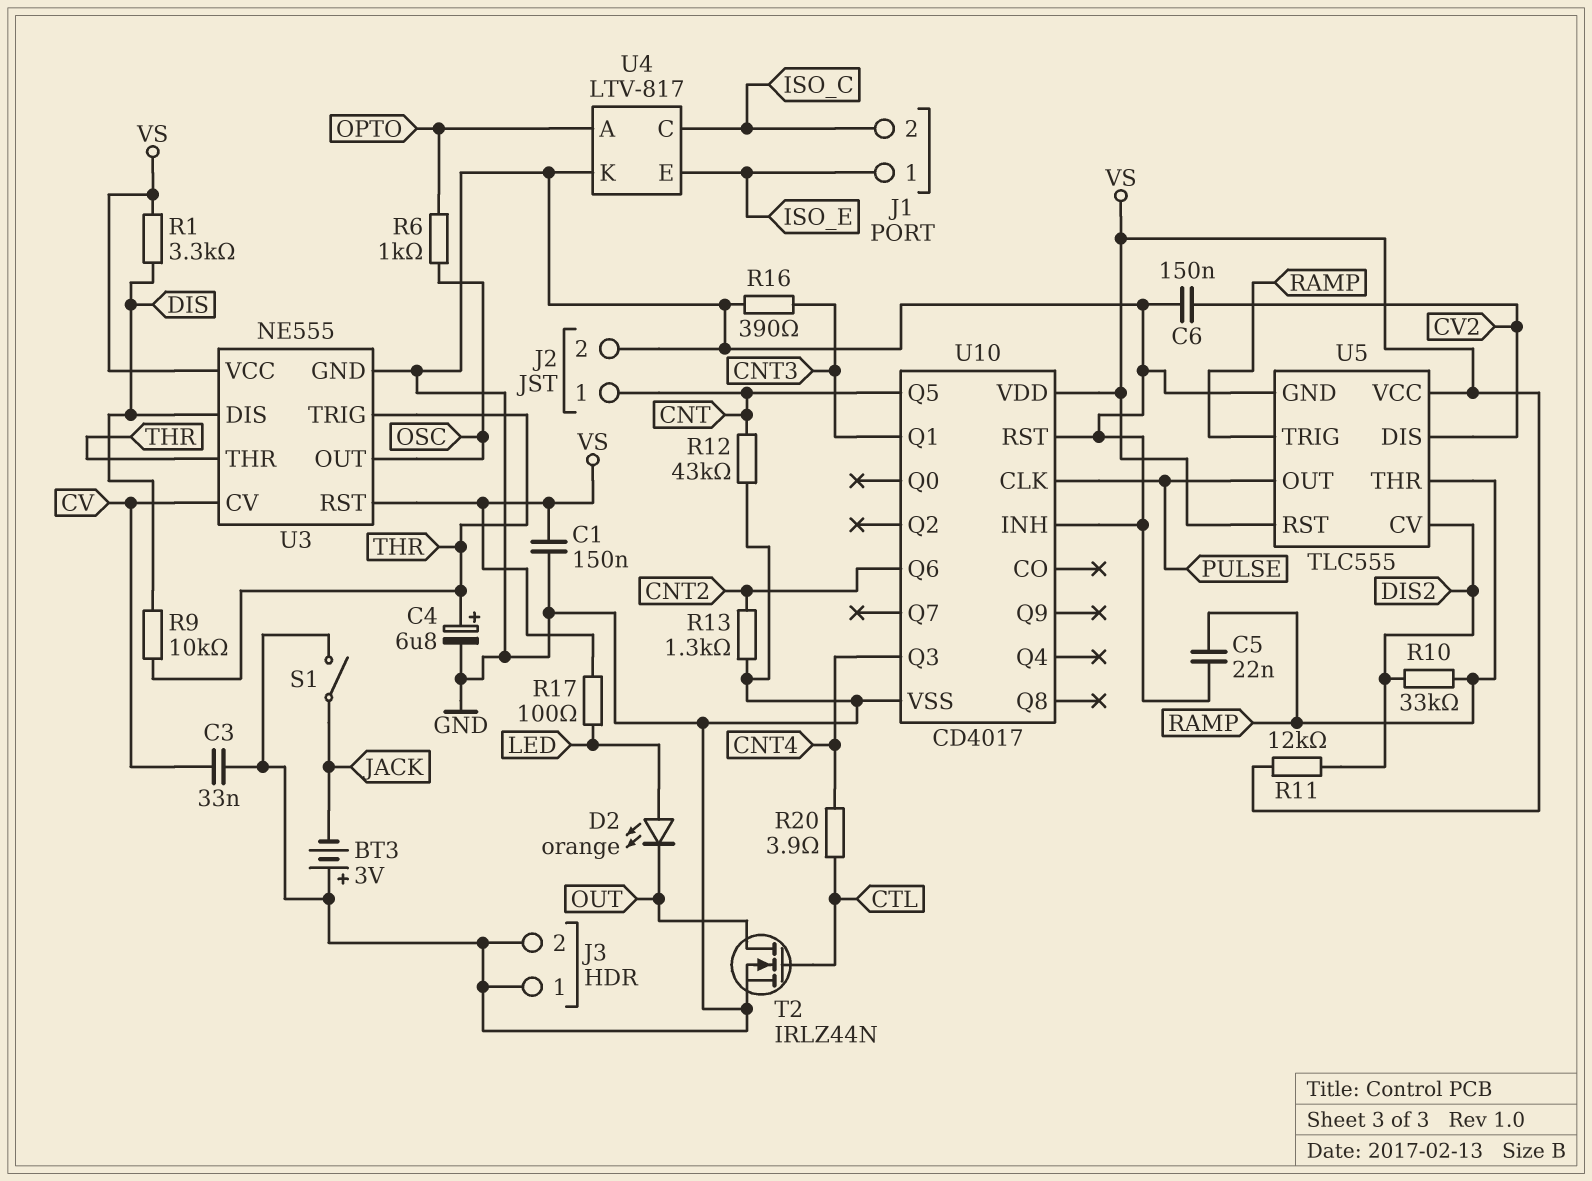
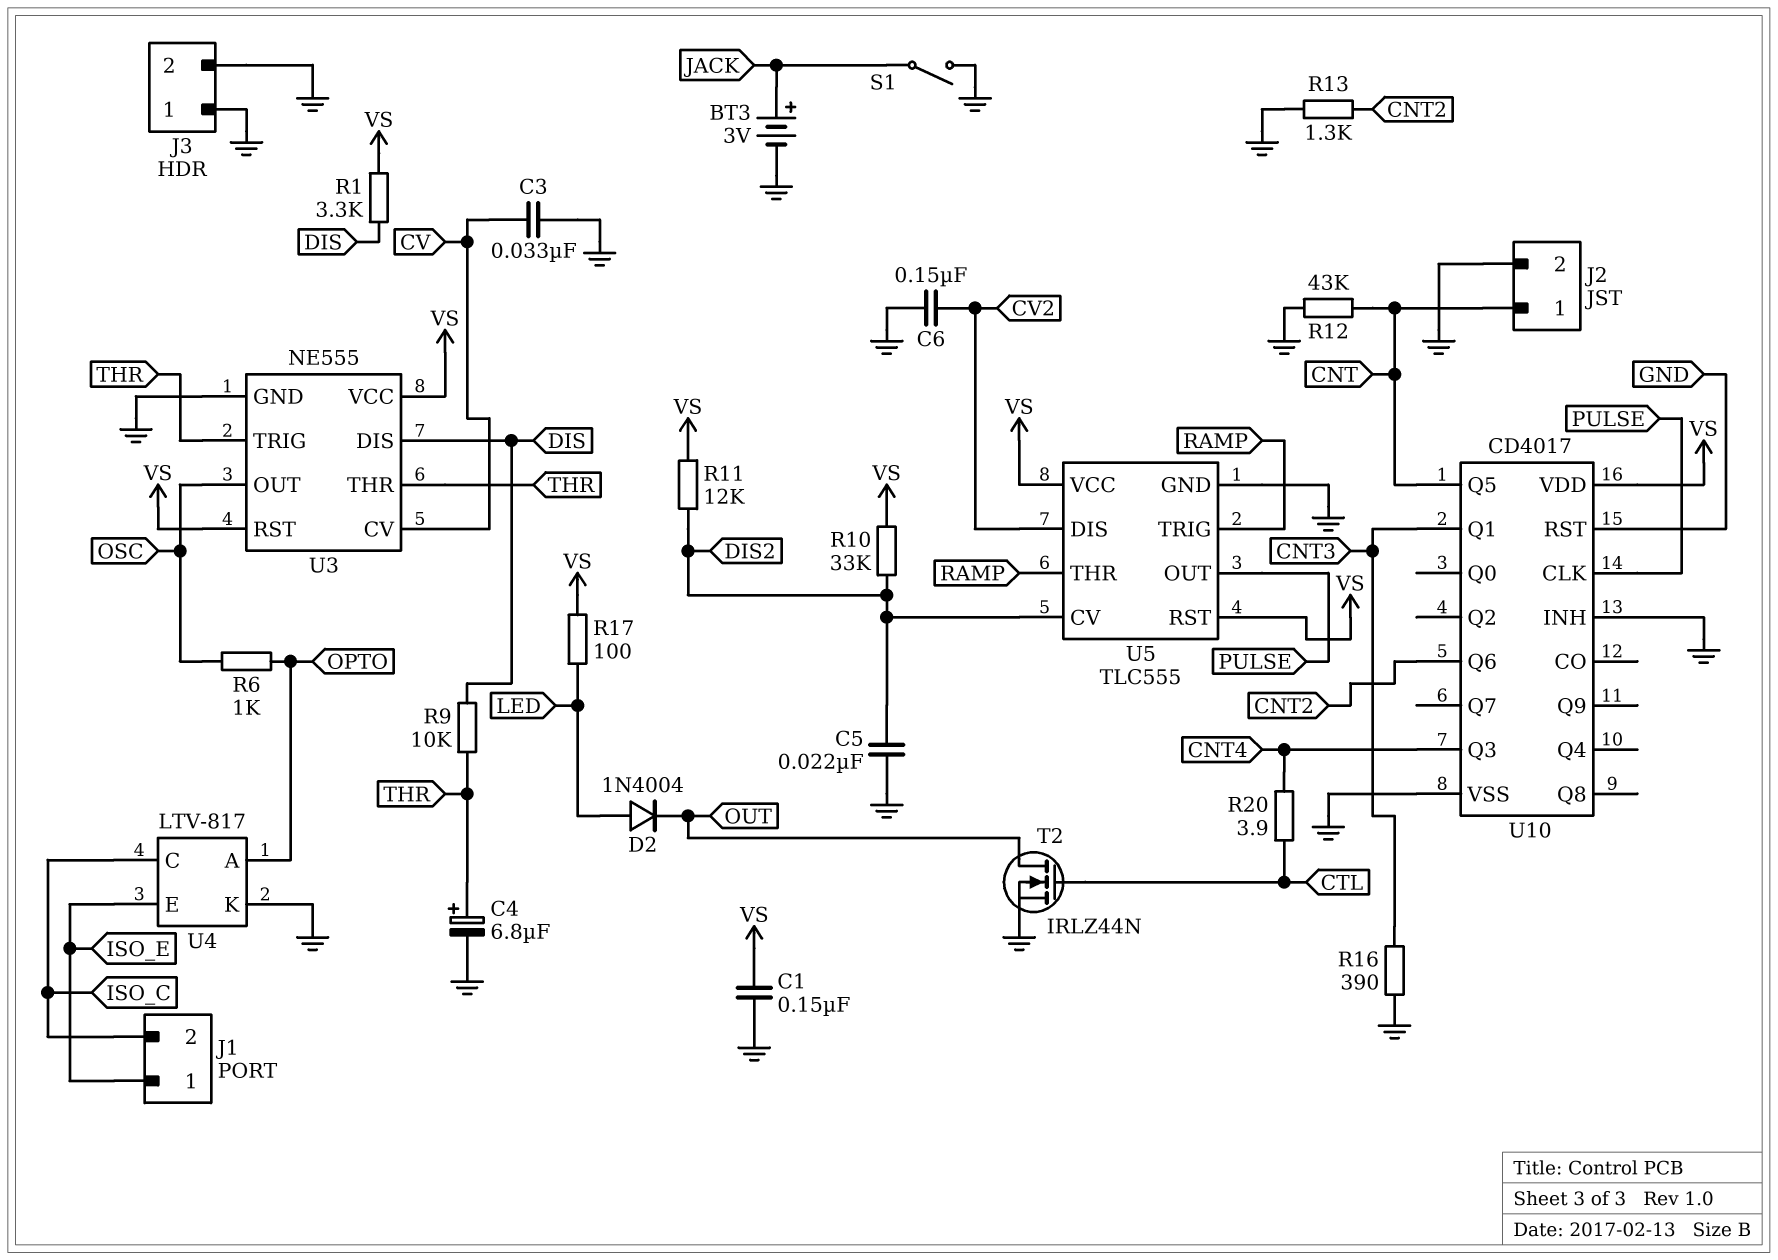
BT3: 3V (plus GND, minus JACK) -> 3V (plus JACK, minus GND)
C5: 22nF (GND, RAMP) -> 22nF (DIS2, GND)
D2: LED orange (A LED, K OUT) -> diode 1N4004 (A LED, K OUT)
R10: 33k (DIS2, RAMP) -> 33k (DIS2, VS)

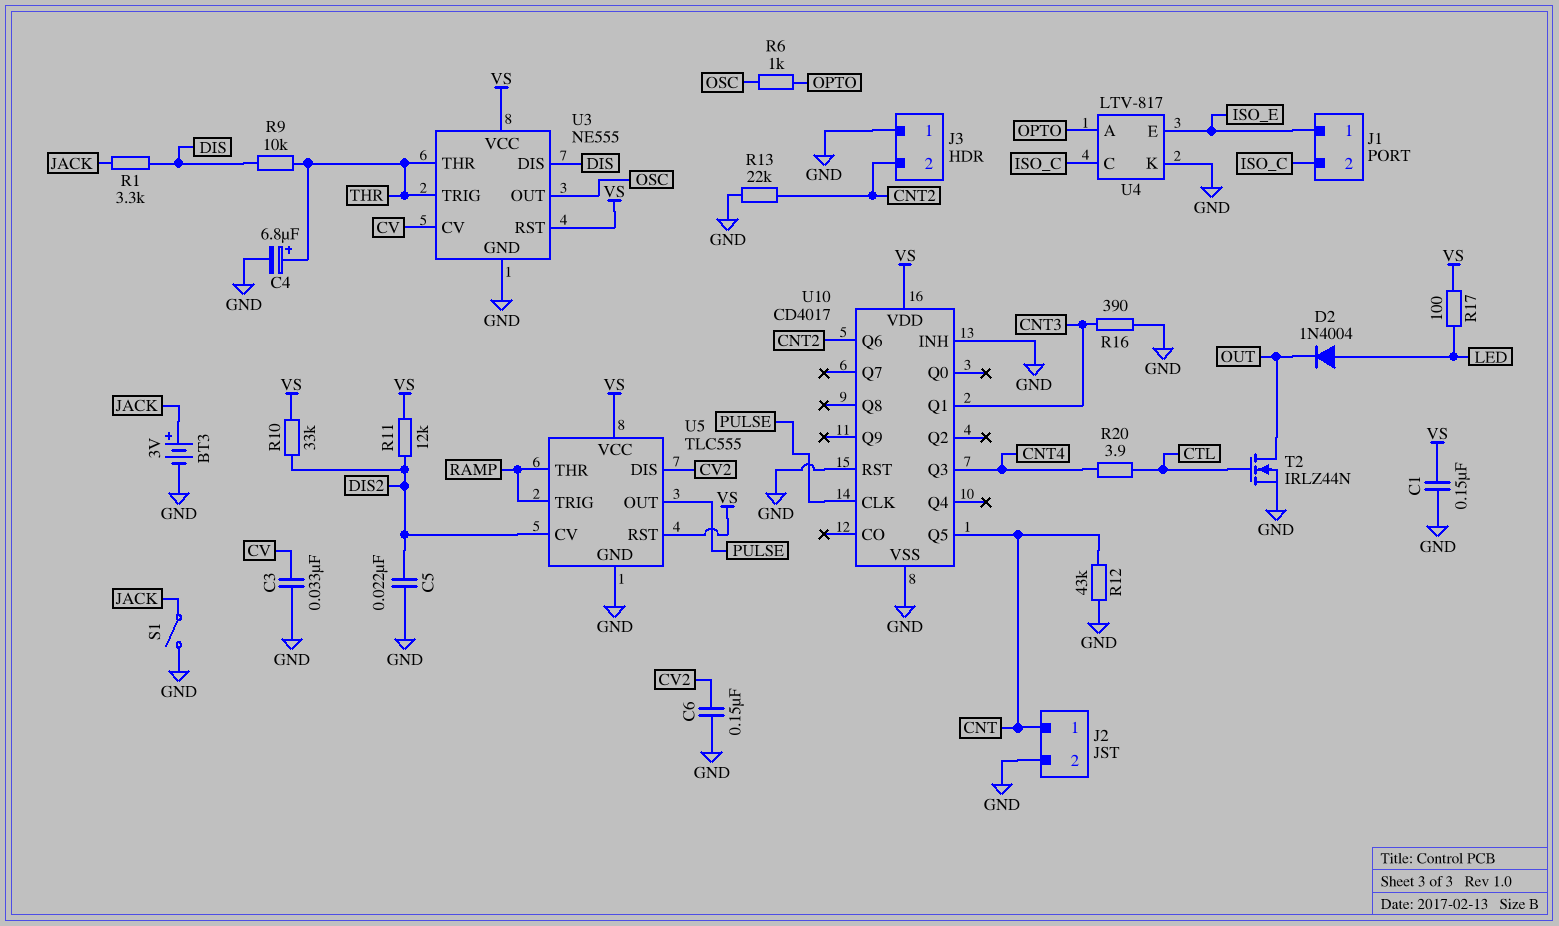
J3 pin 2: GND -> CNT2
R1: 3.3k (DIS, VS) -> 3.3k (DIS, JACK)
R13: 1.3k (CNT2, GND) -> 22k (CNT2, GND)

